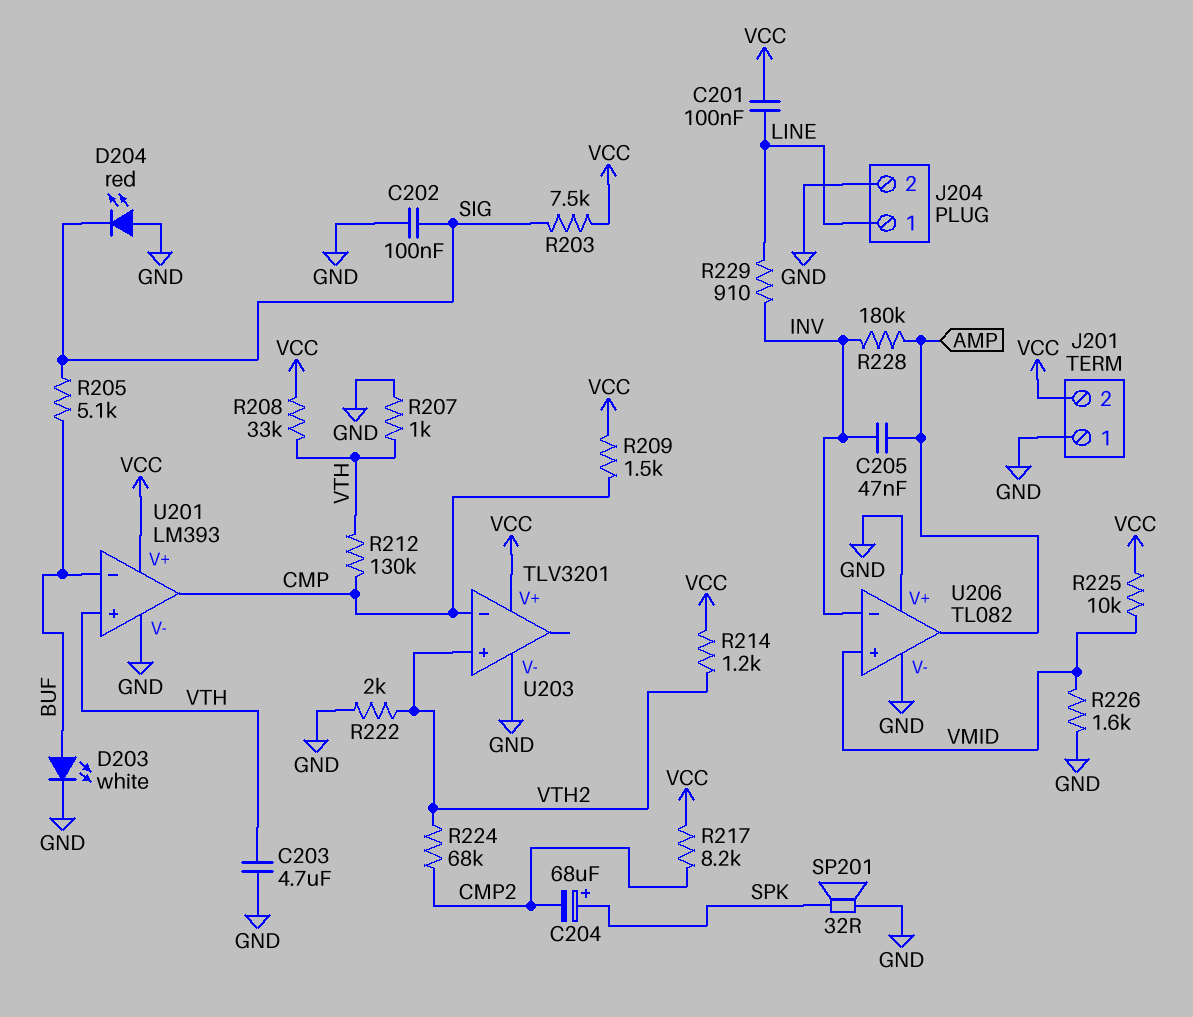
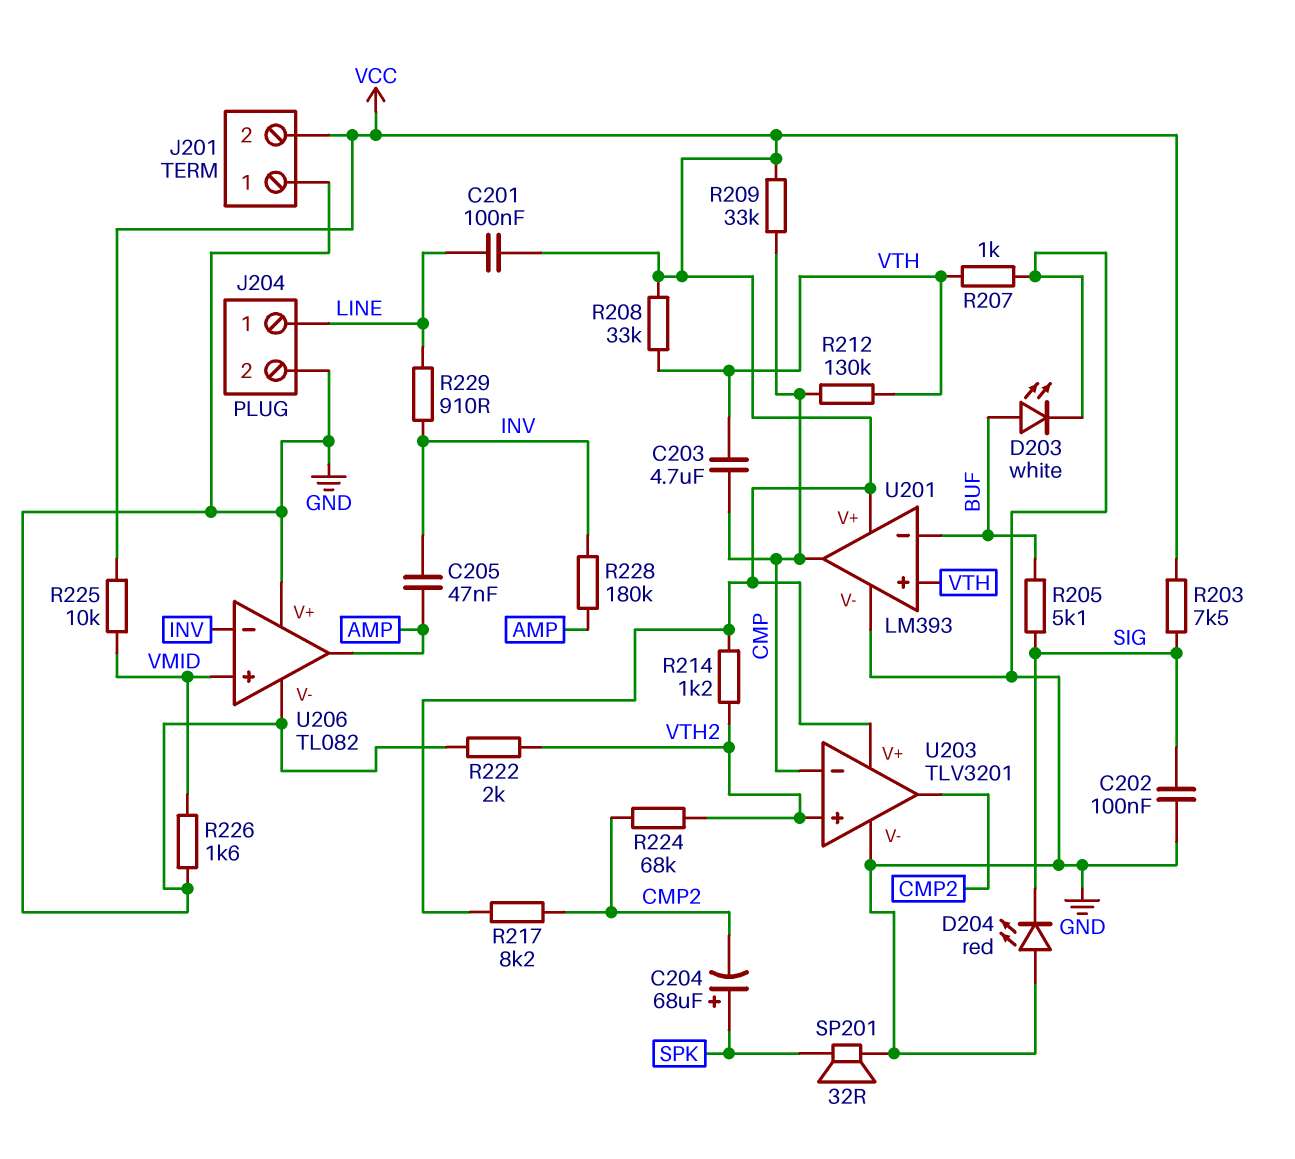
C203: 4.7uF (GND, VTH) -> 4.7uF (CMP, VTH)
R209: 1.5k (CMP, VCC) -> 33k (CMP, VCC)
U203 pin out: none -> CMP2

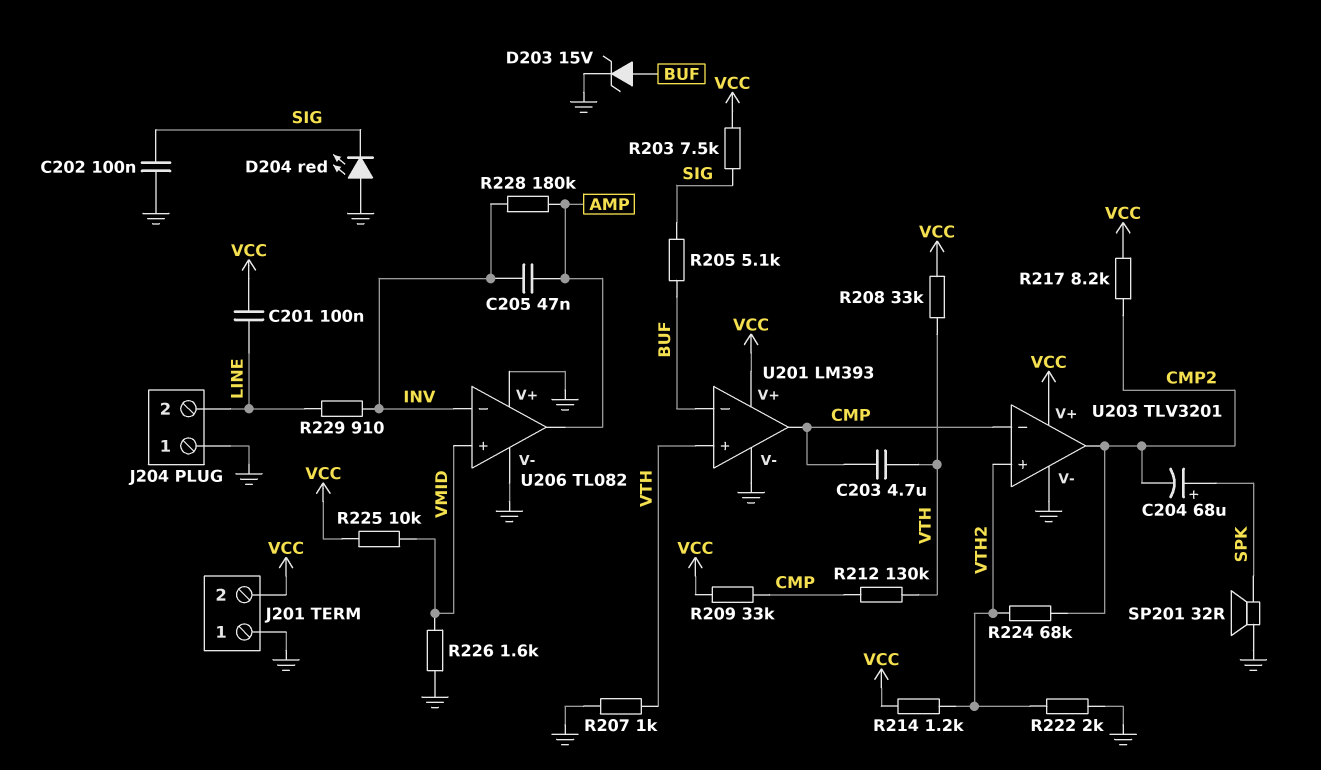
D203: LED white (A BUF, K GND) -> zener 15V (A BUF, K GND)
J204 pin 1: LINE -> GND
J204 pin 2: GND -> LINE

